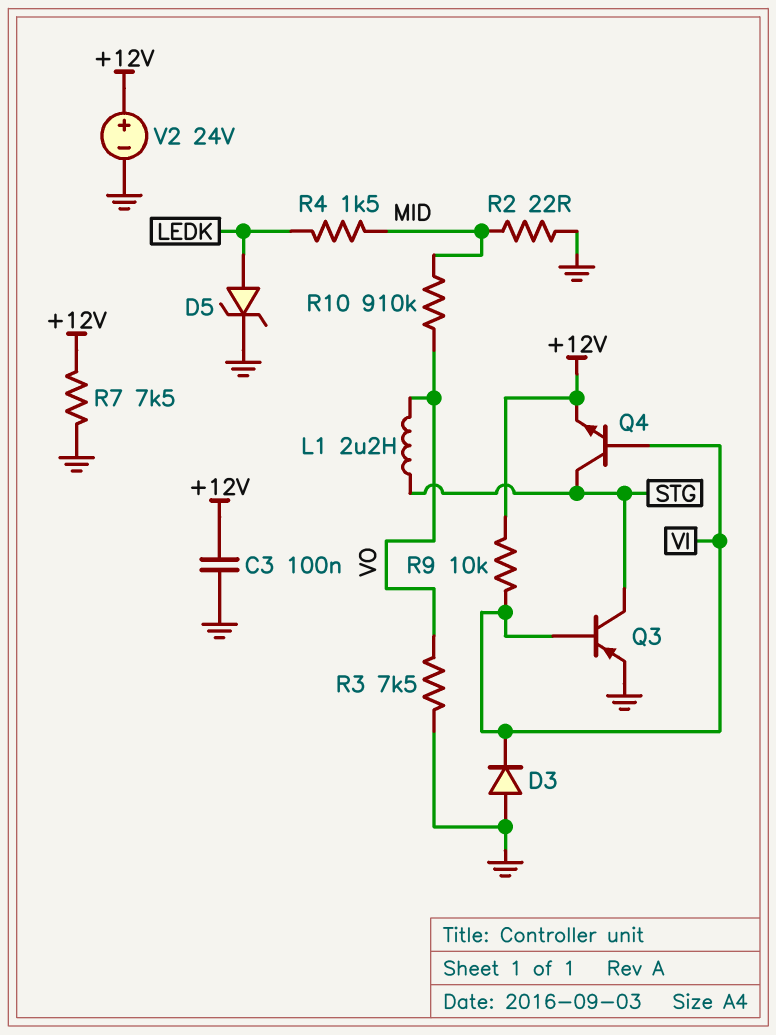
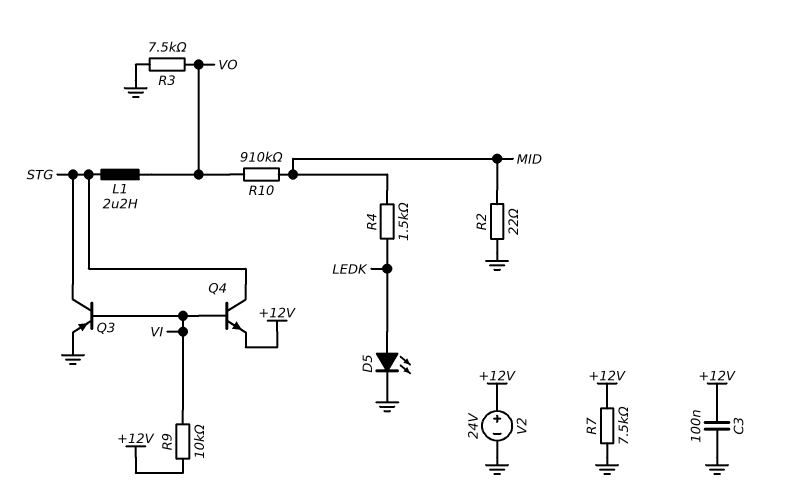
D3: diode (A GND, K VI) -> none
D5: zener (A LEDK, K GND) -> LED (A LEDK, K GND)

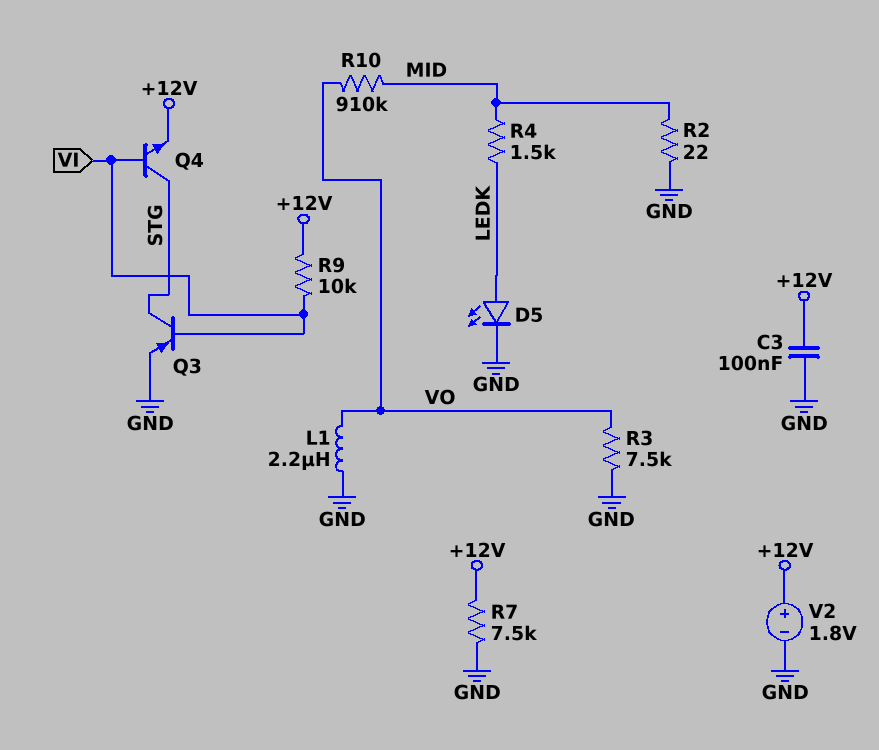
L1: 2.2uH (STG, VO) -> 2.2uH (GND, VO)
V2: 24V (plus +12V, minus GND) -> 1.8V (plus +12V, minus GND)

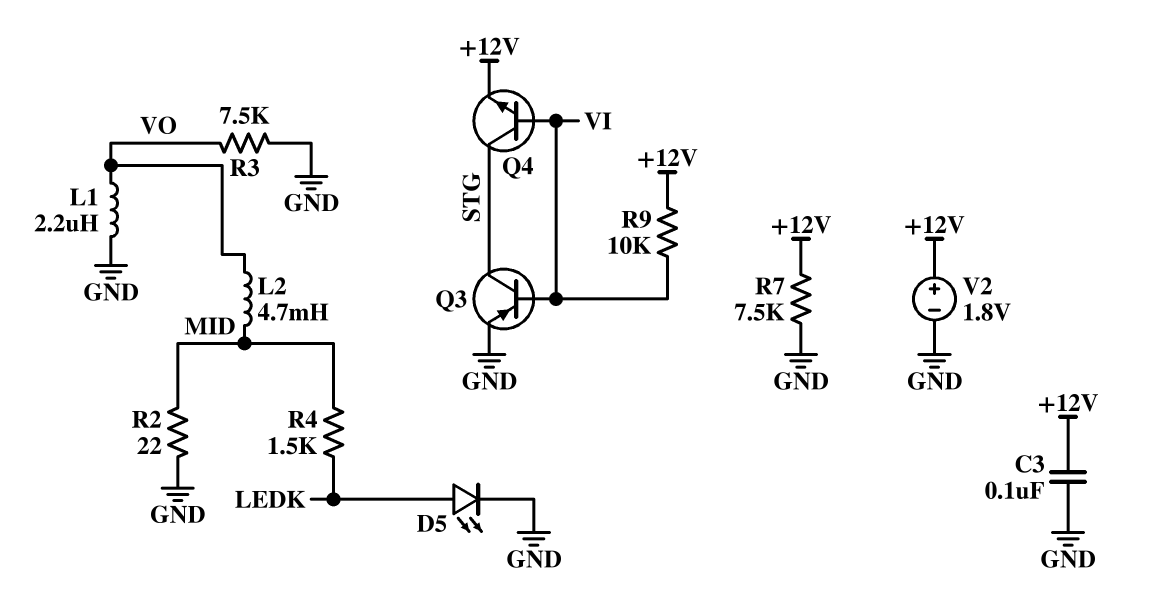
L2: none -> 4.7mH (MID, VO)
R10: 910k (MID, VO) -> none

